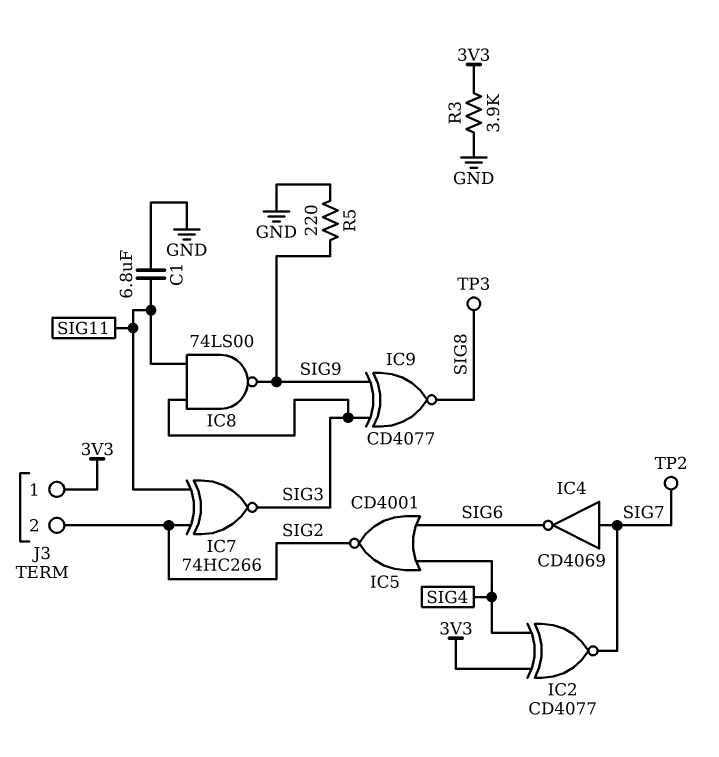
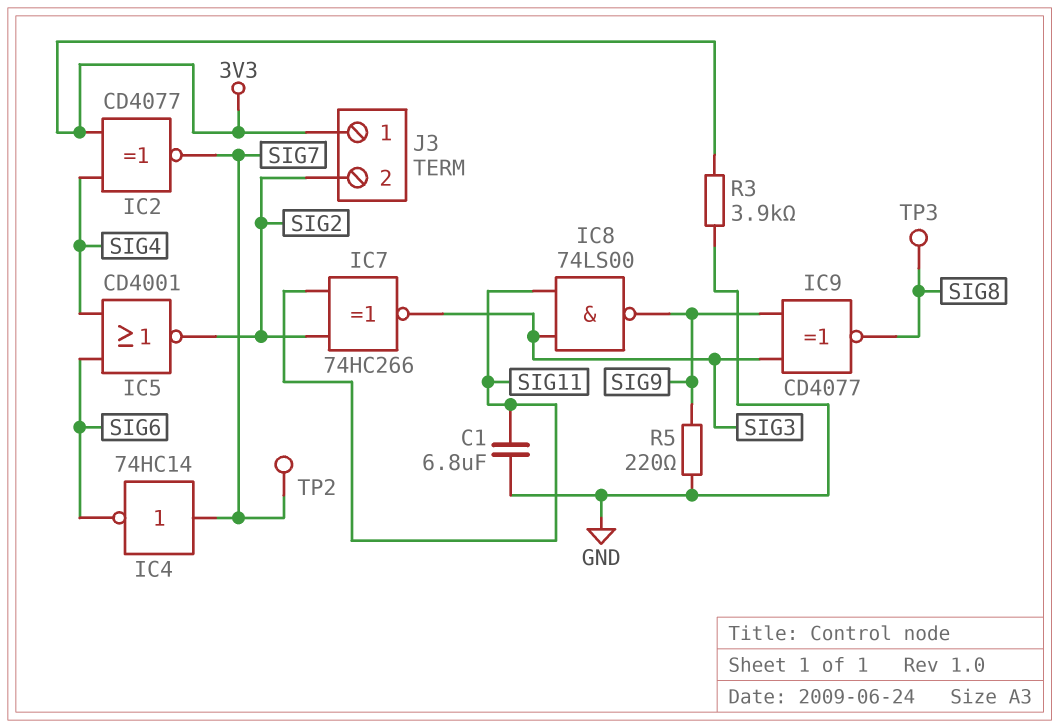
IC4: NOT CD4069 (in SIG7, out SIG6) -> NOT 74HC14 (in SIG7, out SIG6)

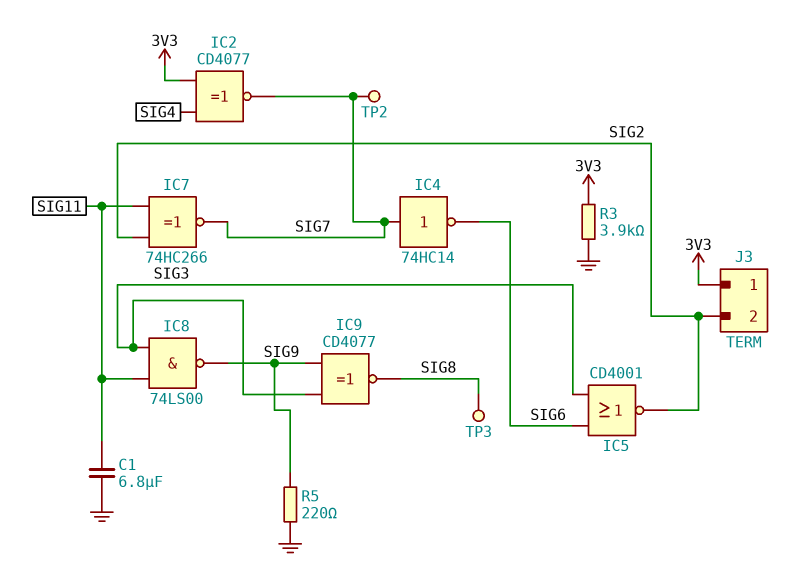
IC5: NOR CD4001 (in SIG4, in SIG6, out SIG2) -> NOR CD4001 (in SIG3, in SIG6, out SIG2)
IC7: XNOR 74HC266 (in SIG2, in SIG11, out SIG3) -> XNOR 74HC266 (in SIG2, in SIG11, out SIG7)

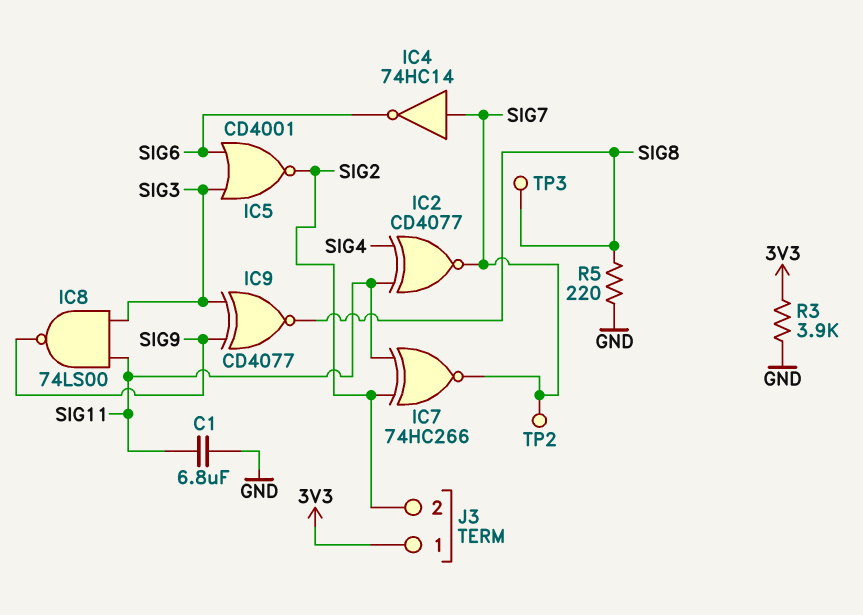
IC2: XNOR CD4077 (in 3V3, in SIG4, out SIG7) -> XNOR CD4077 (in SIG4, in SIG11, out SIG7)
R5: 220 (GND, SIG9) -> 220 (GND, SIG8)

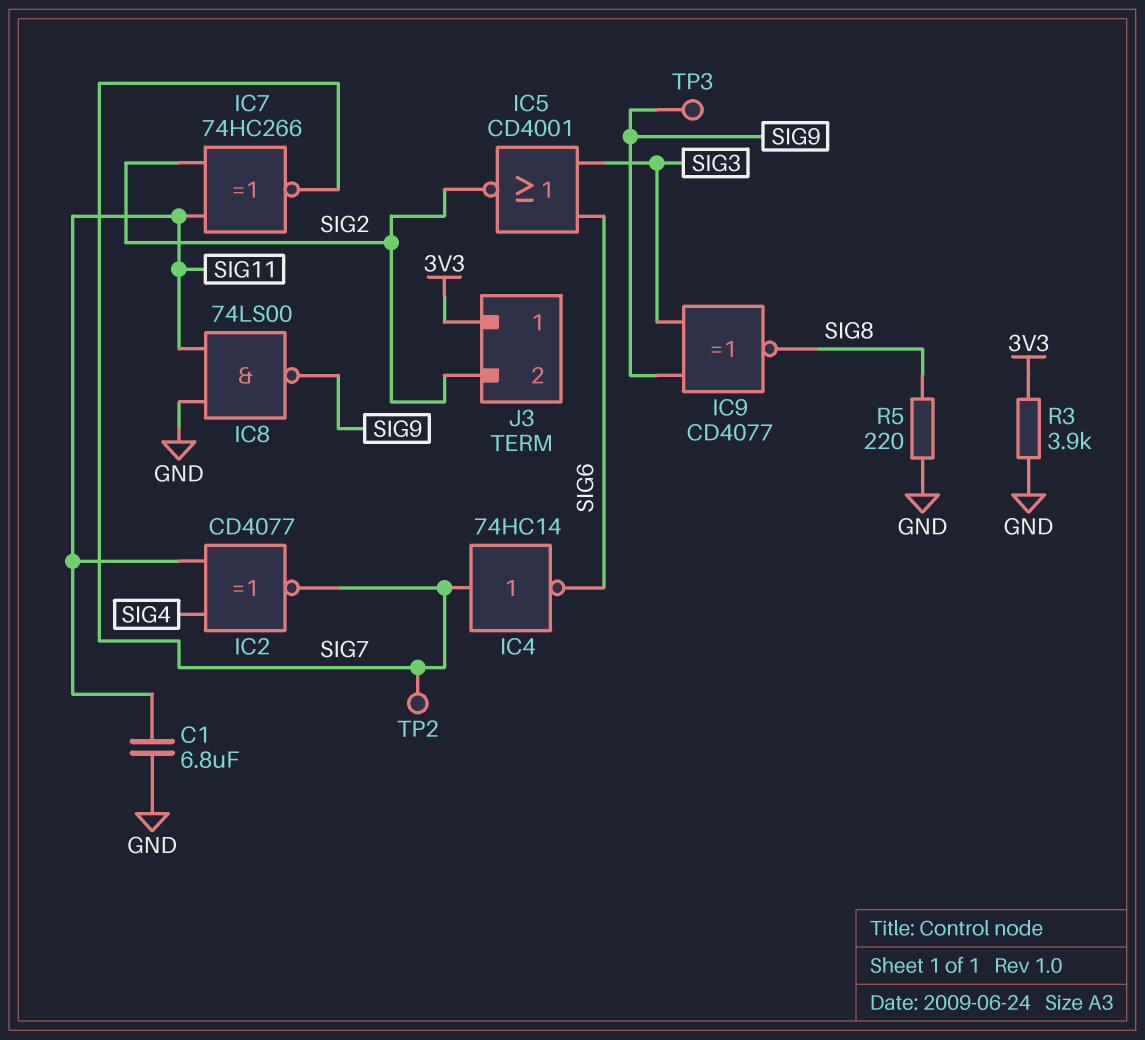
IC8: NAND 74LS00 (in SIG3, in SIG11, out SIG9) -> NAND 74LS00 (in GND, in SIG11, out SIG9)
TP3: test point (SIG8) -> test point (SIG9)

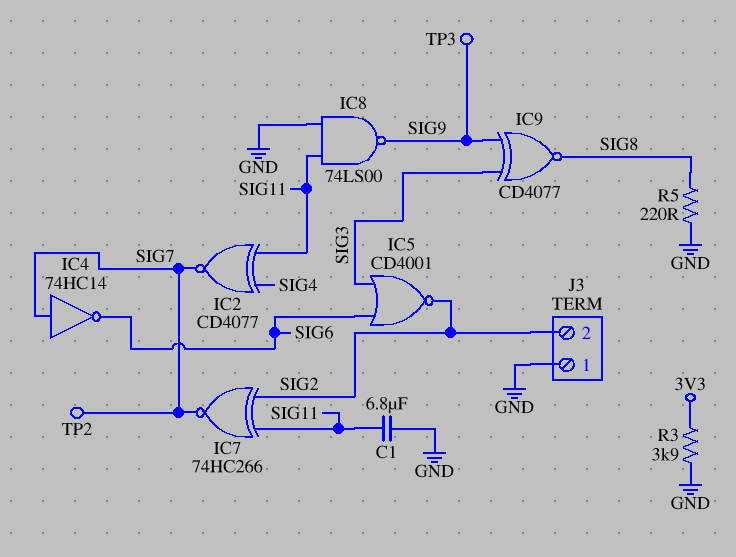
J3 pin 1: 3V3 -> GND

